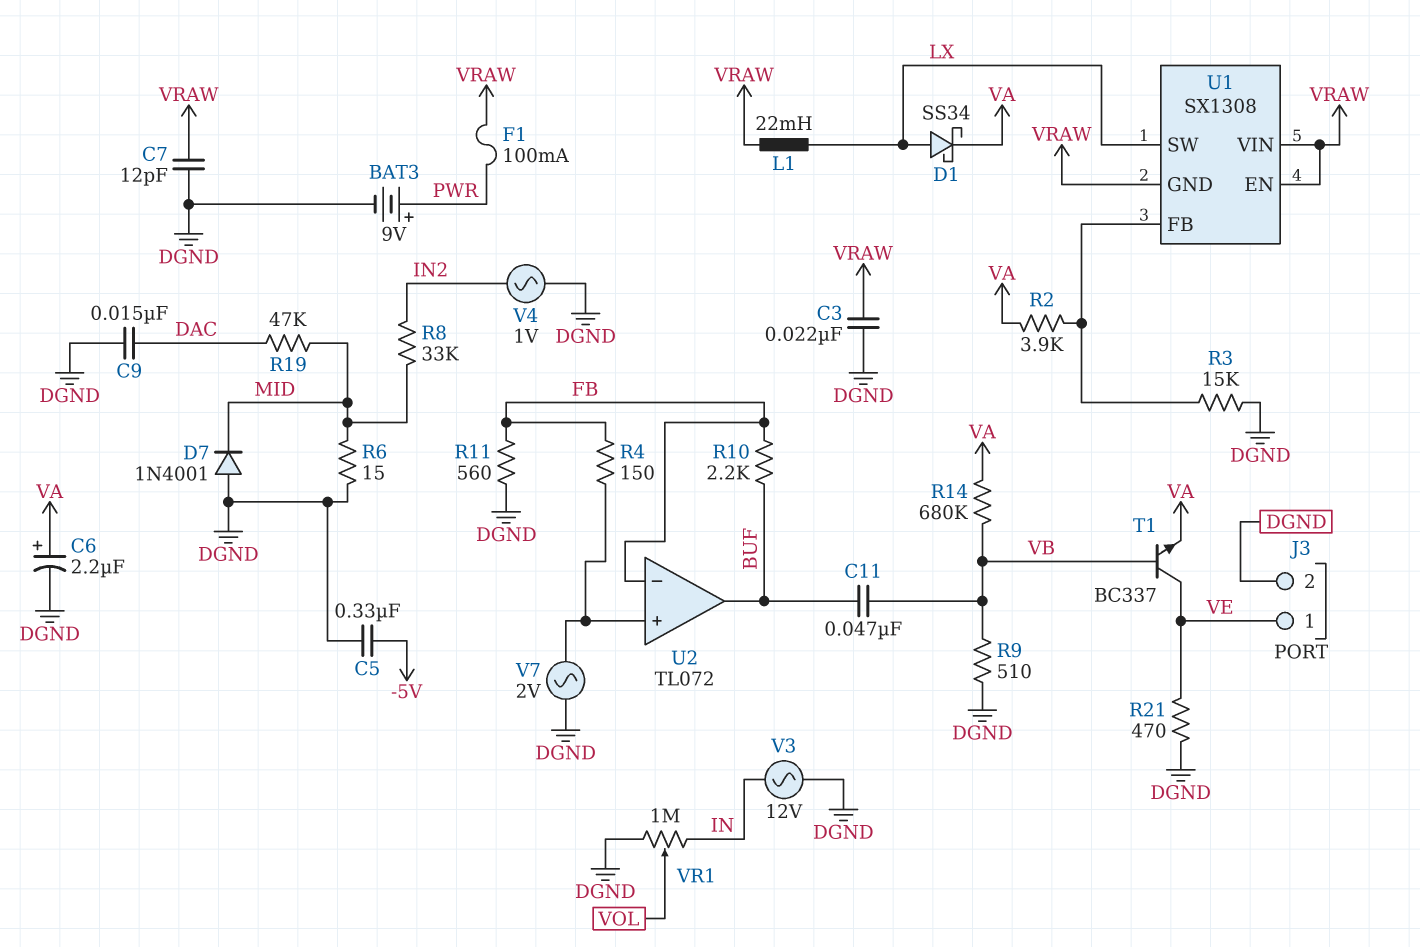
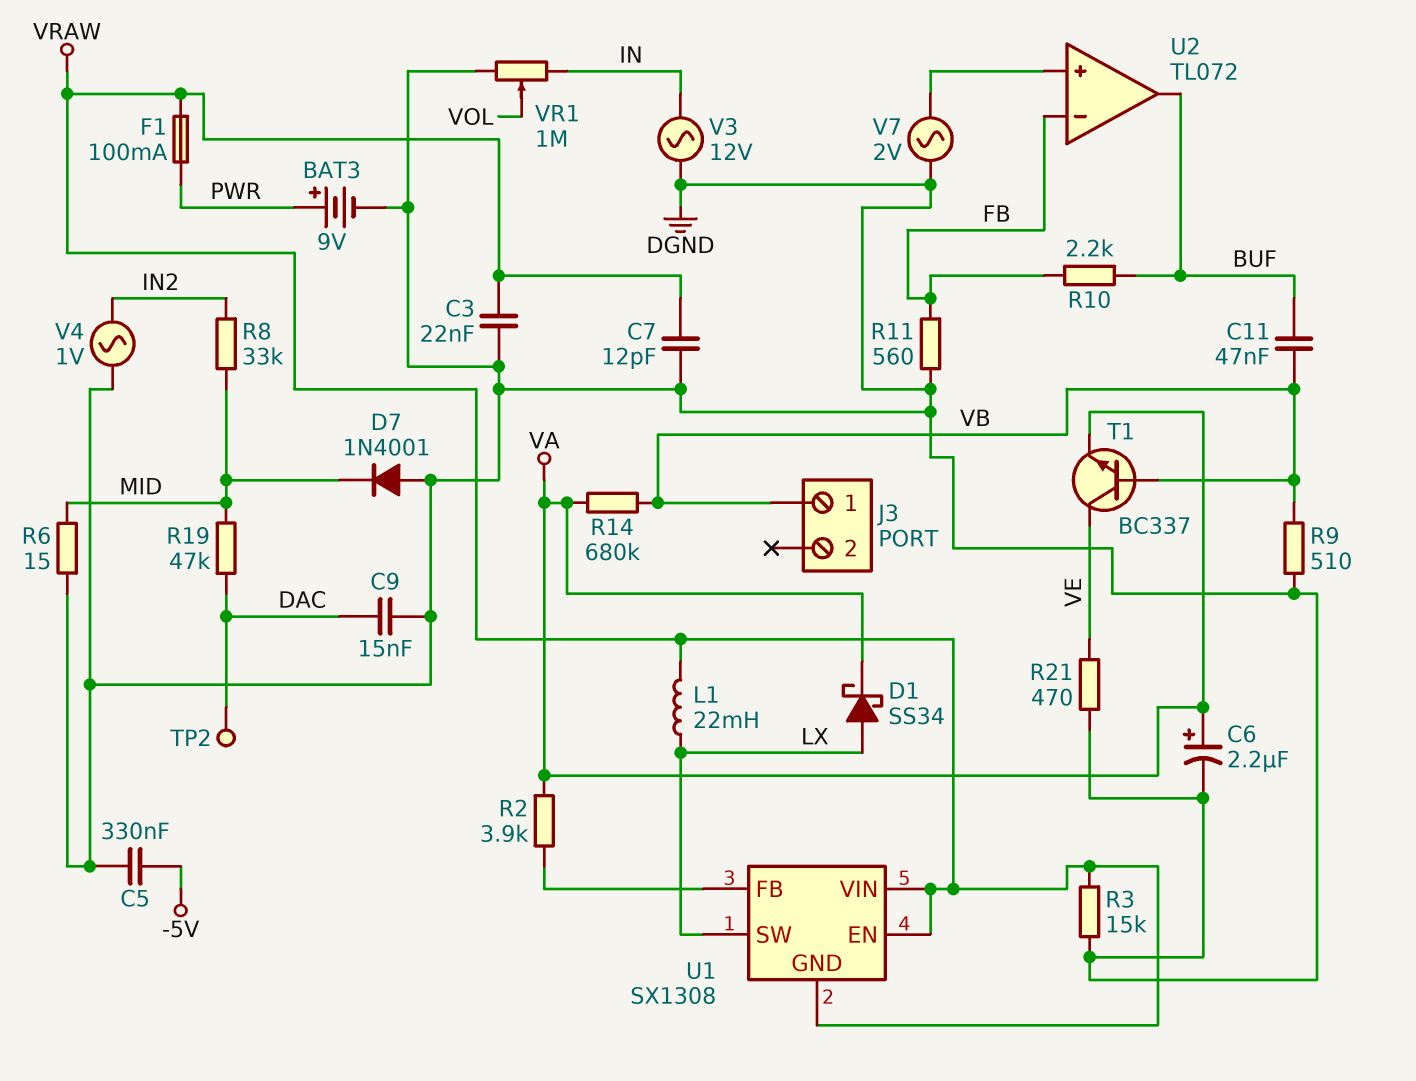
J3 pin 1: VE -> VB
J3 pin 2: DGND -> none
R3: 15k (DGND, U1/FB) -> 15k (DGND, VRAW)
R4: 150 (FB, U2/in+) -> none
TP2: none -> test point (DAC)

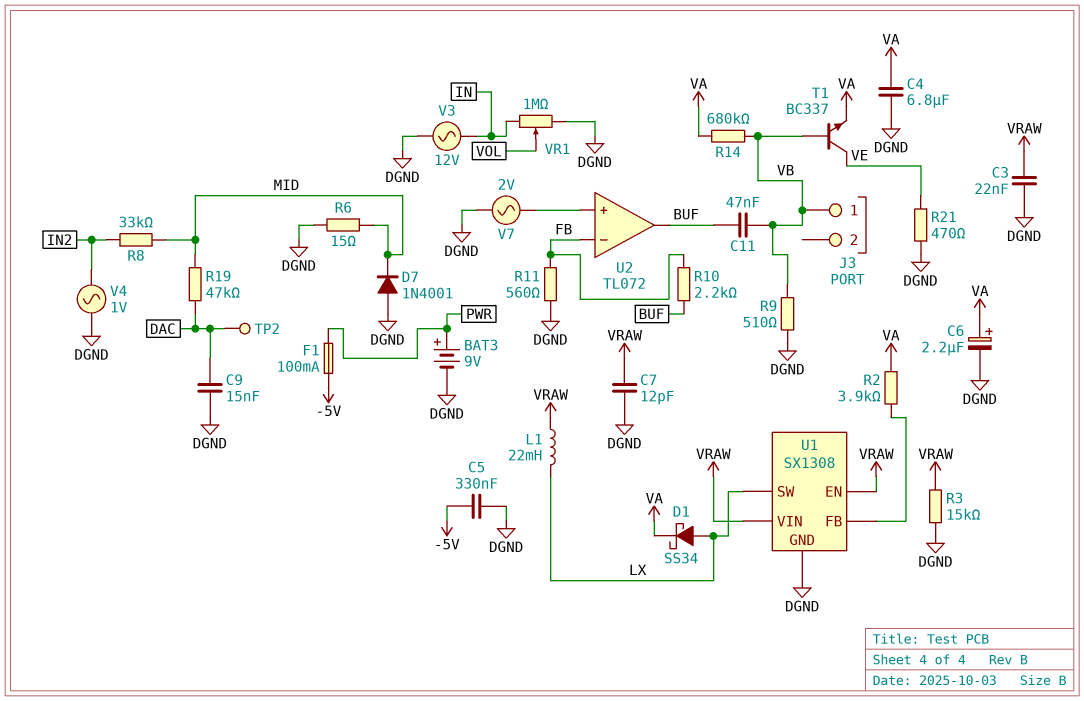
C4: none -> 6.8uF (DGND, VA)
F1: 100mA (PWR, VRAW) -> 100mA (-5V, PWR)
U1 pin GND: VRAW -> DGND

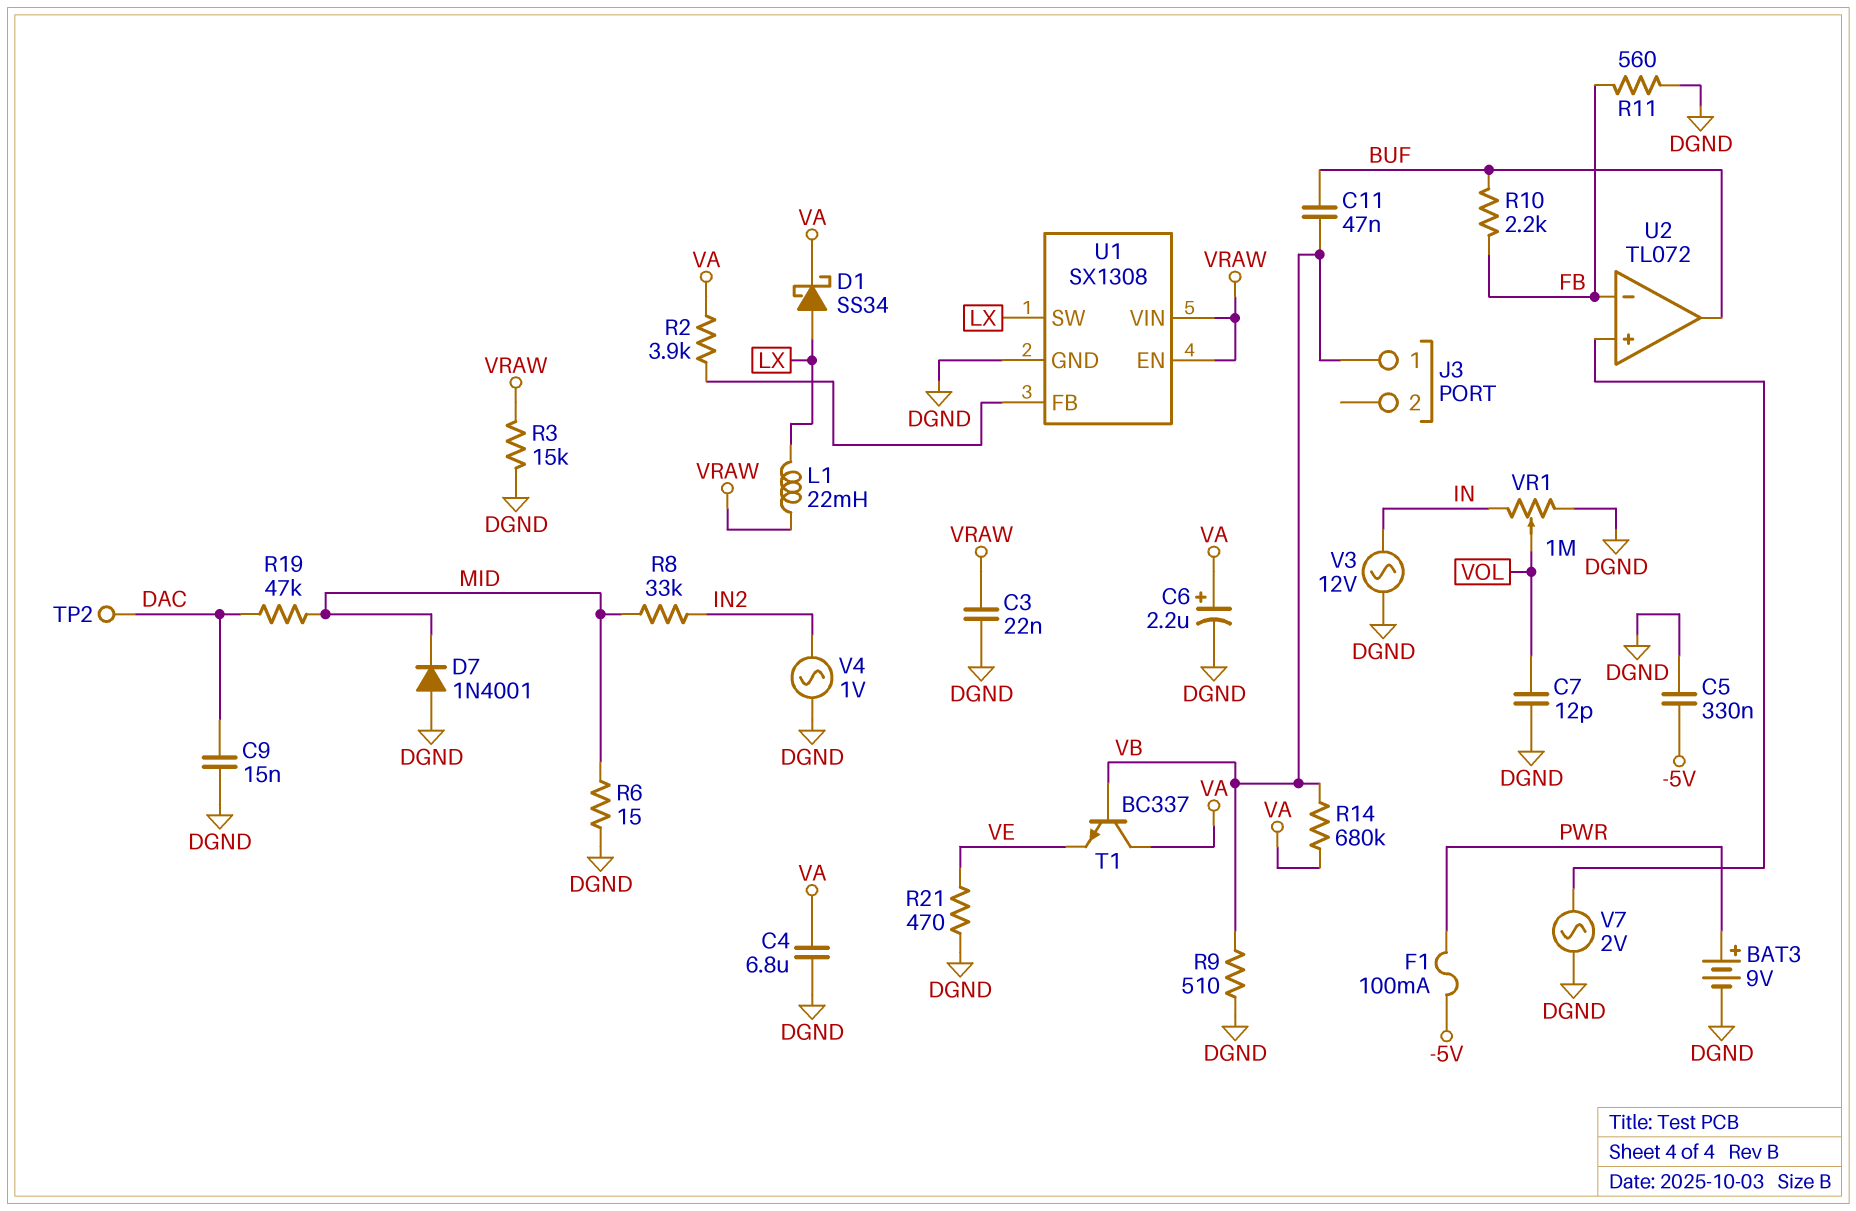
C7: 12pF (DGND, VRAW) -> 12pF (DGND, VOL)
T1: NPN BC337 (B VB, C VE, E VA) -> NPN BC337 (B VB, C VA, E VE)

